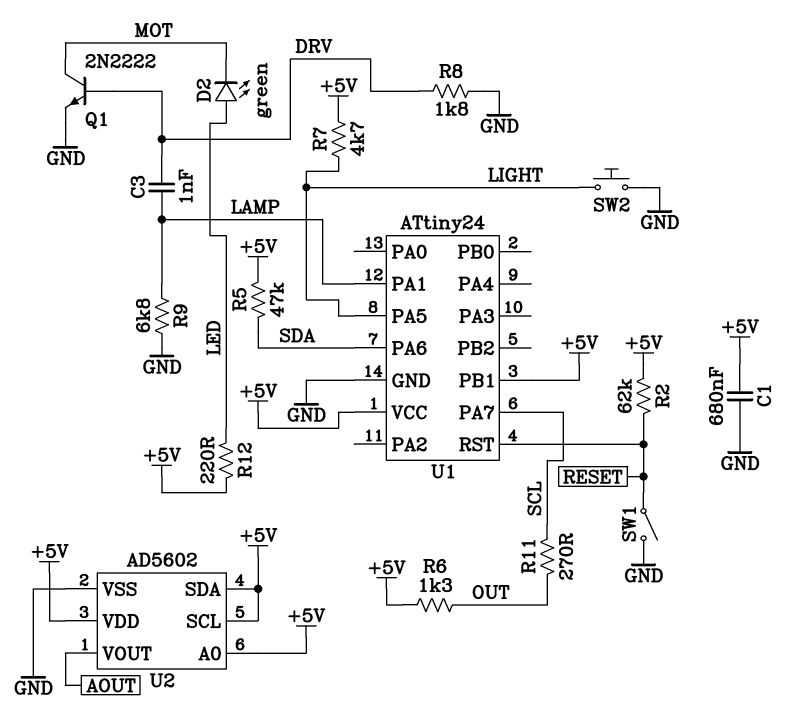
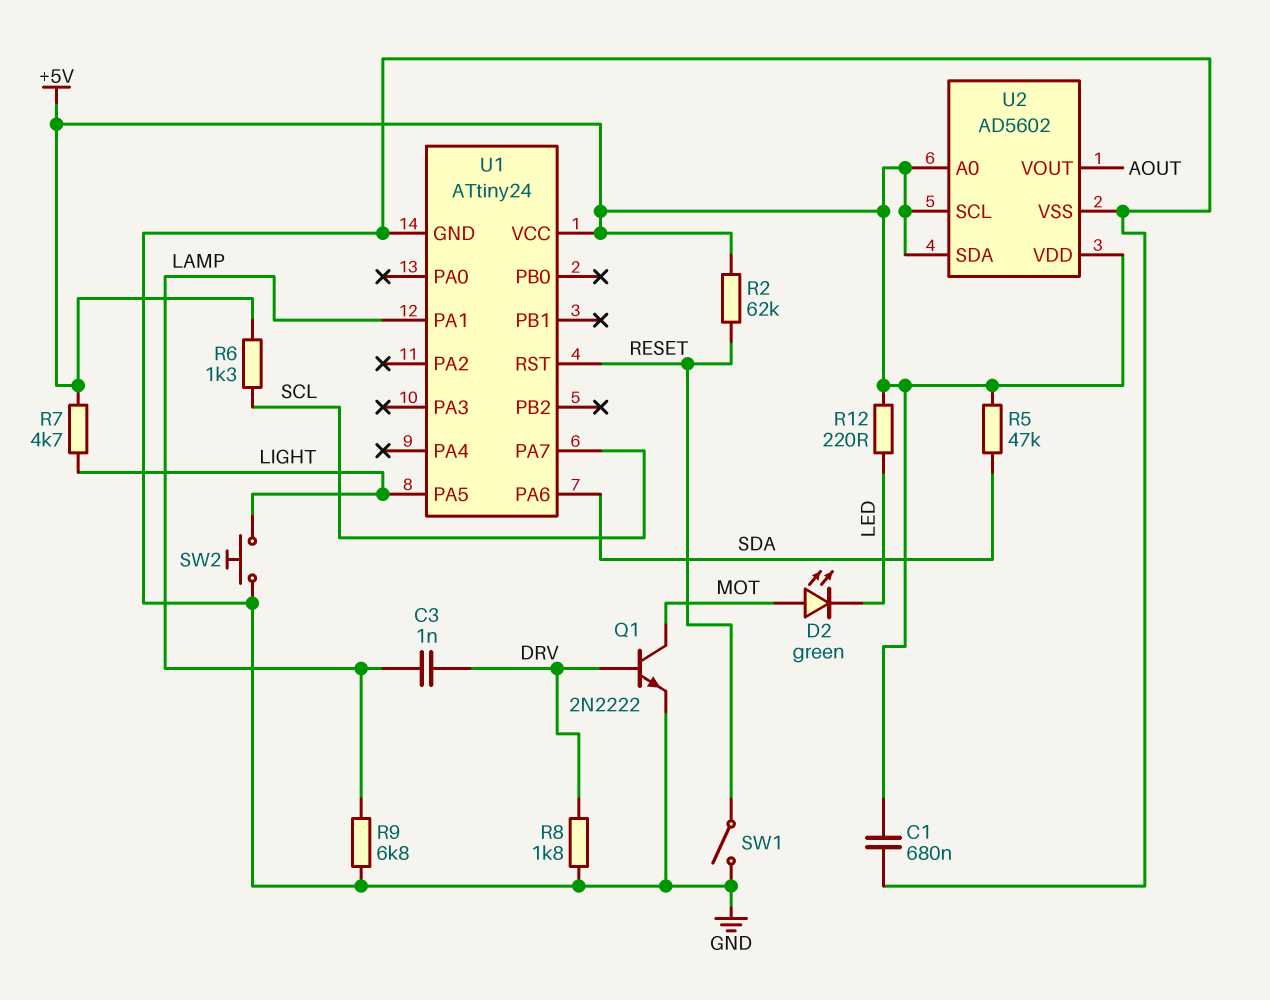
D2: LED green (A LED, K MOT) -> LED green (A MOT, K LED)
R6: 1.3k (+5V, OUT) -> 1.3k (+5V, SCL)
R11: 270 (OUT, SCL) -> none
U1 pin PB1: +5V -> none

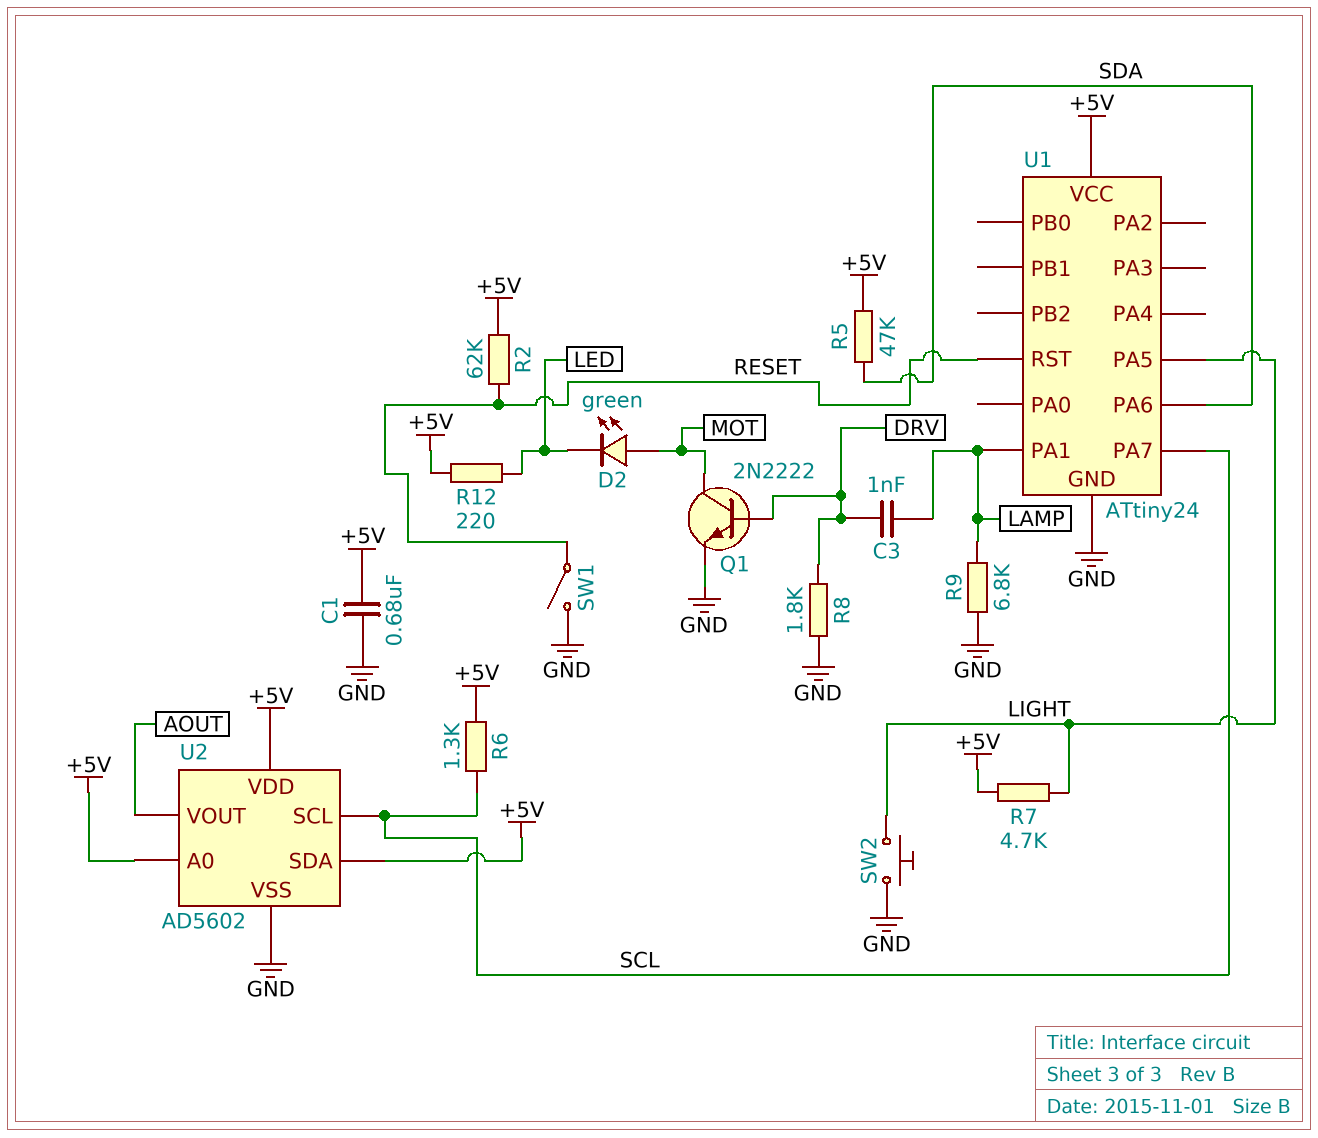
U2 pin SCL: +5V -> SCL

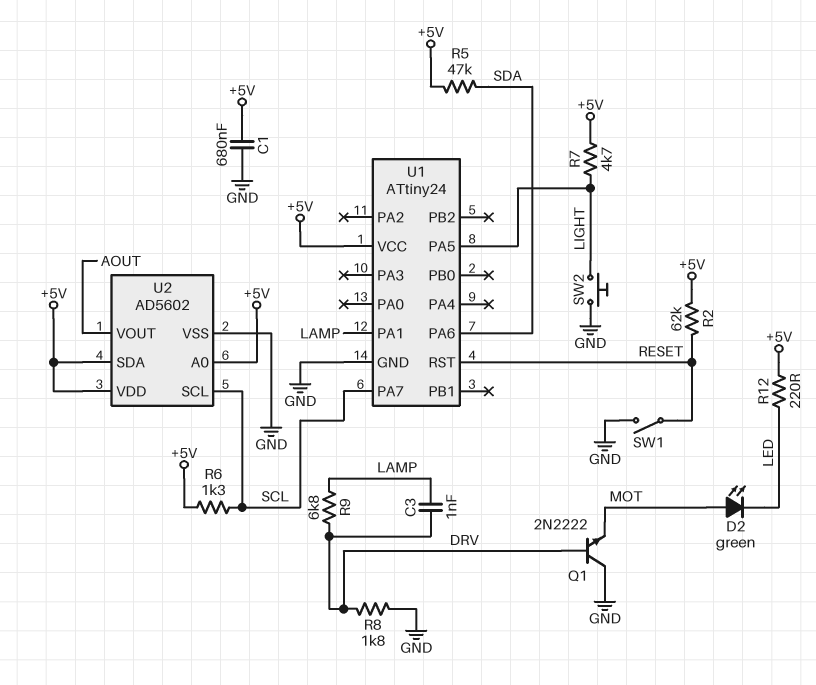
Q1: NPN 2N2222 (B DRV, C MOT, E GND) -> NPN 2N2222 (B DRV, C GND, E MOT)
R9: 6.8k (GND, LAMP) -> 6.8k (DRV, LAMP)

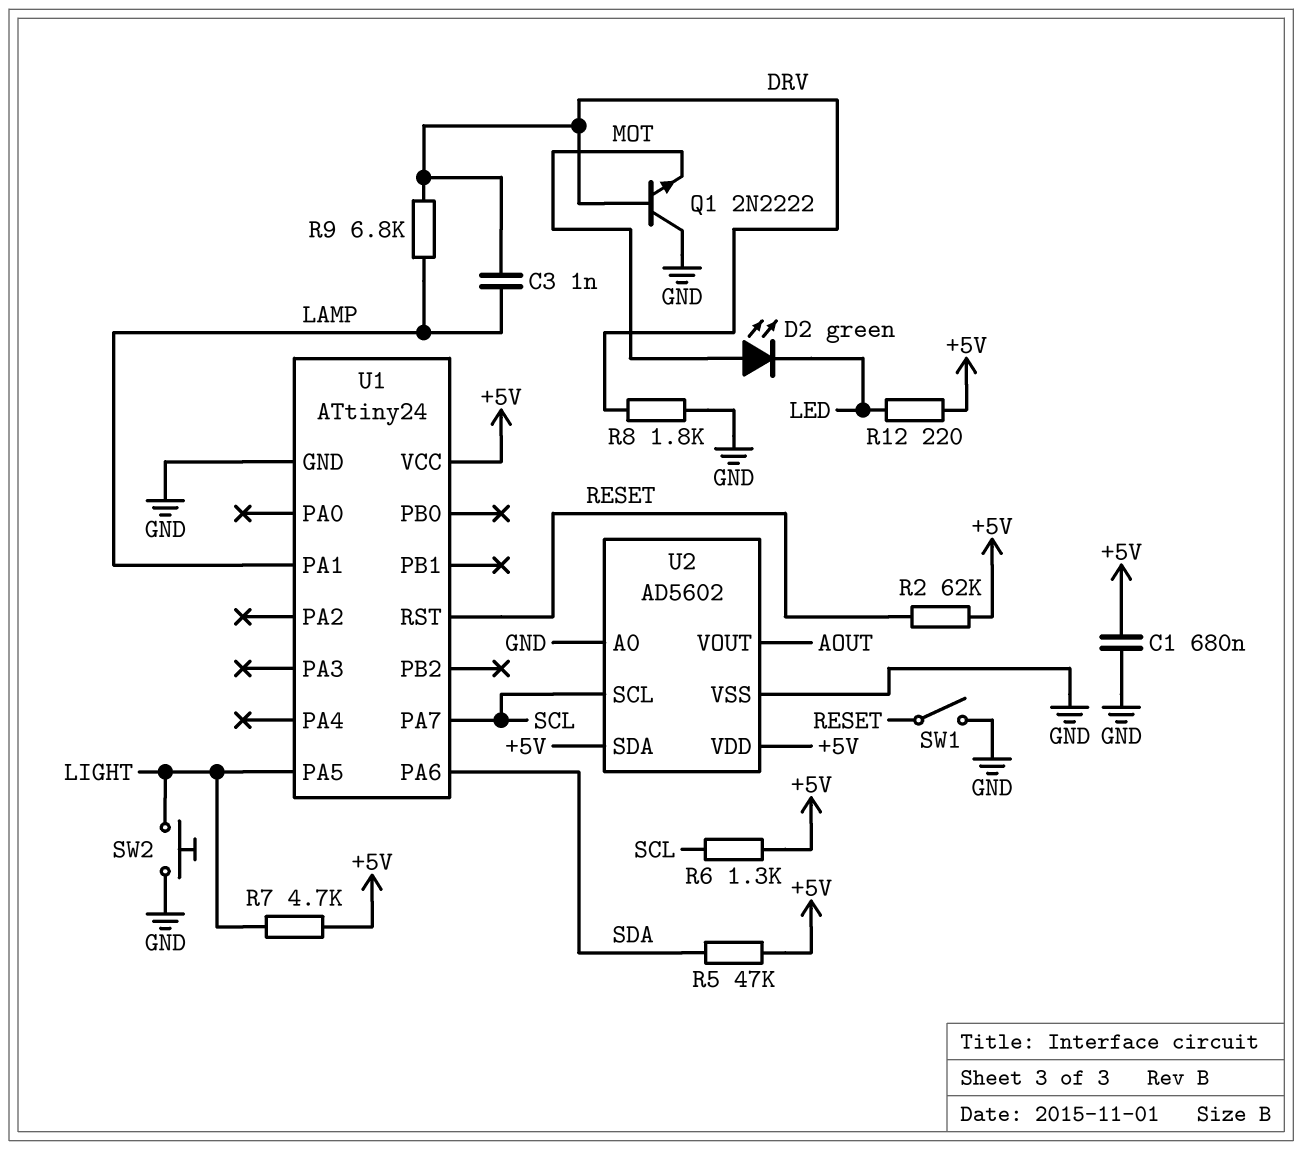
U2 pin A0: +5V -> GND

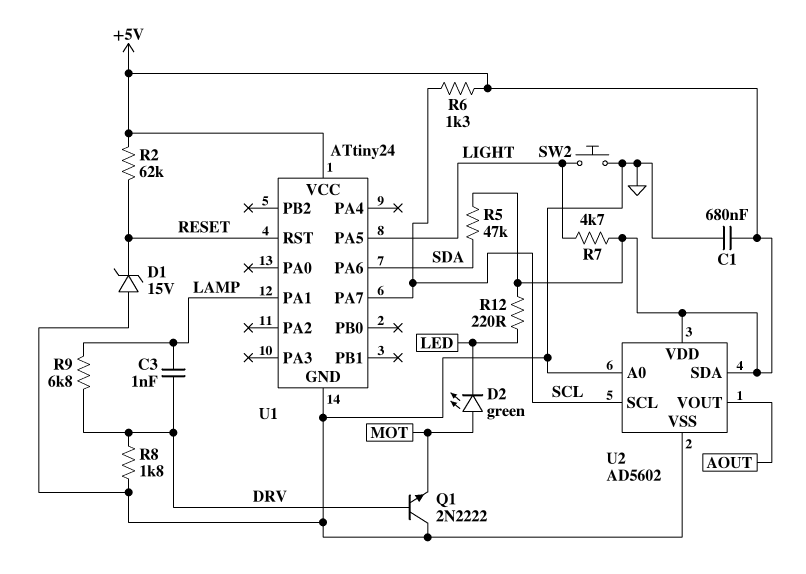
D1: none -> zener 15V (A GND, K RESET)
SW1: switch (GND, RESET) -> none

